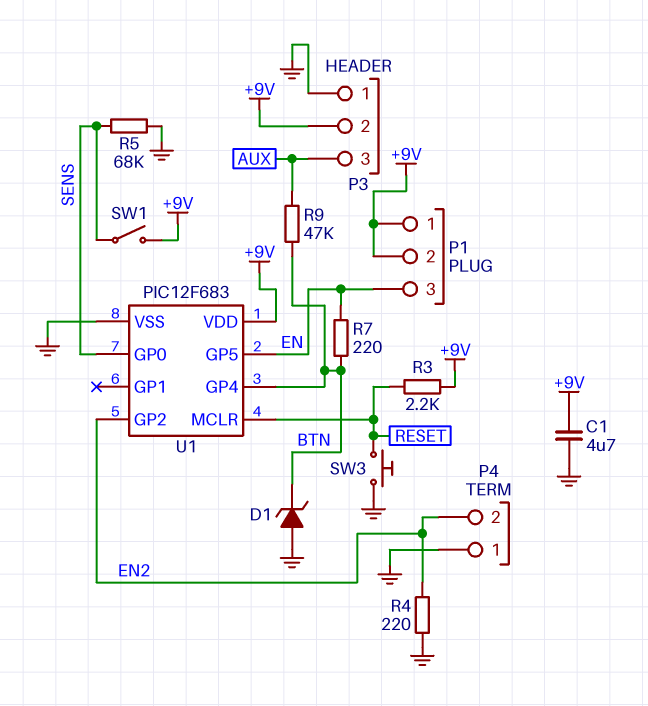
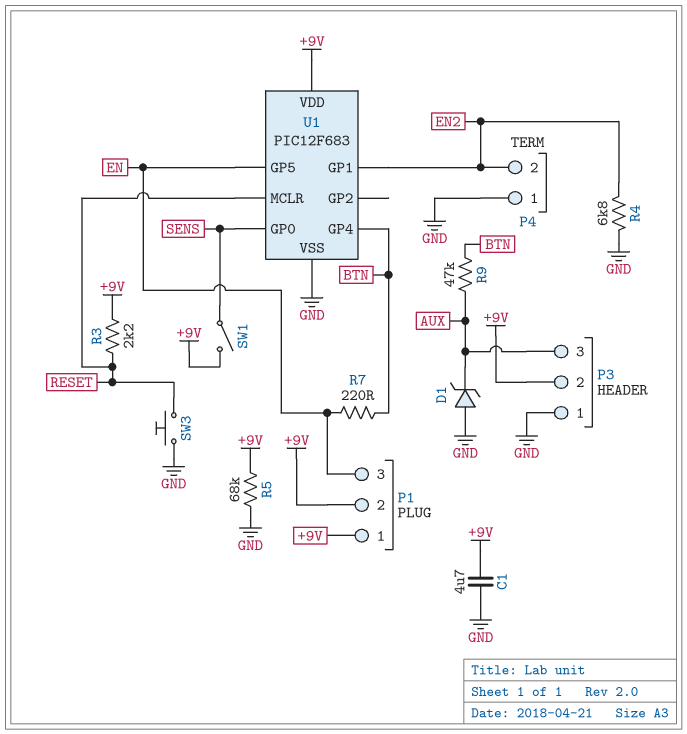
D1: zener (A GND, K BTN) -> zener (A GND, K AUX)
R4: 220 (EN2, GND) -> 6.8k (EN2, GND)
R5: 68k (GND, SENS) -> 68k (+9V, GND)
U1 pin GP1: none -> EN2
U1 pin GP2: EN2 -> none

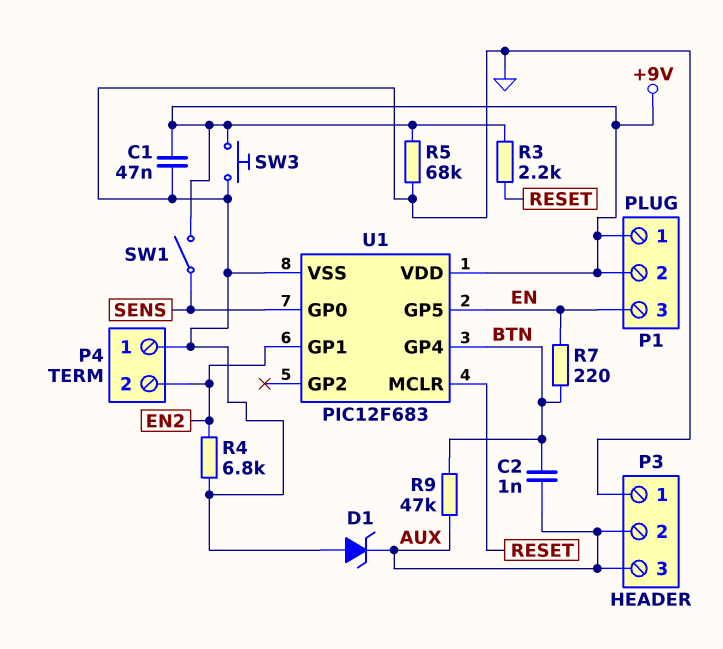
C1: 4.7uF (+9V, GND) -> 47nF (+9V, GND)
C2: none -> 1nF (AUX, BTN)
P3 pin 2: +9V -> AUX
SW3: button (GND, RESET) -> button (+9V, GND)

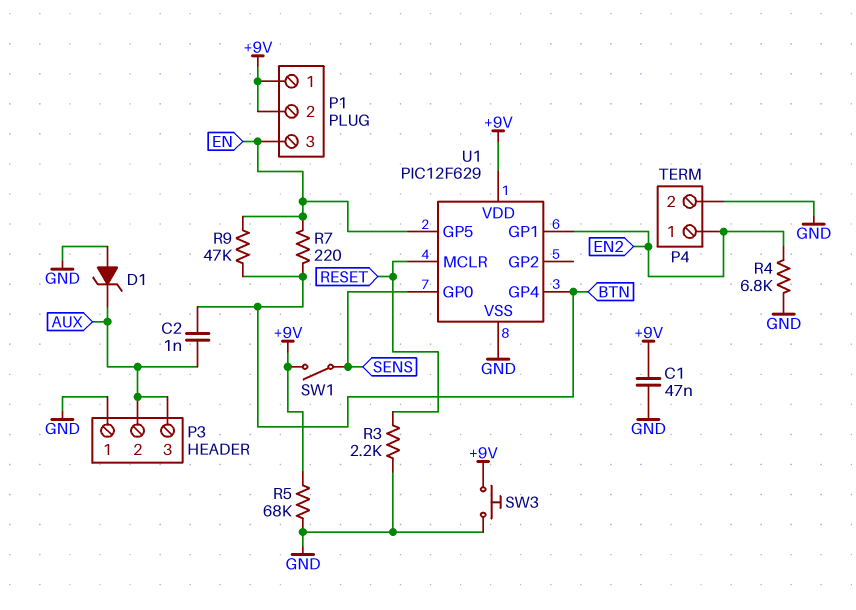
P4 pin 1: GND -> EN2
P4 pin 2: EN2 -> GND
R3: 2.2k (+9V, RESET) -> 2.2k (GND, RESET)
R9: 47k (AUX, BTN) -> 47k (BTN, EN)
U1: PIC12F683 -> PIC12F629

